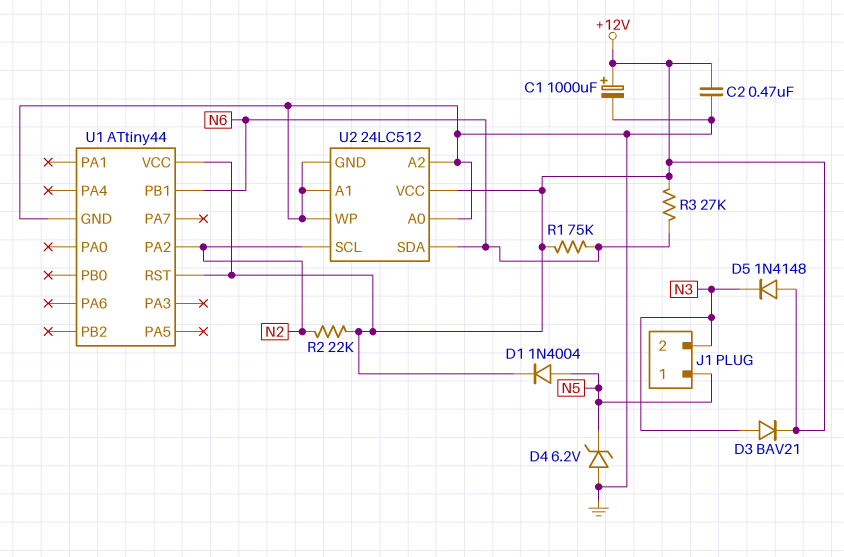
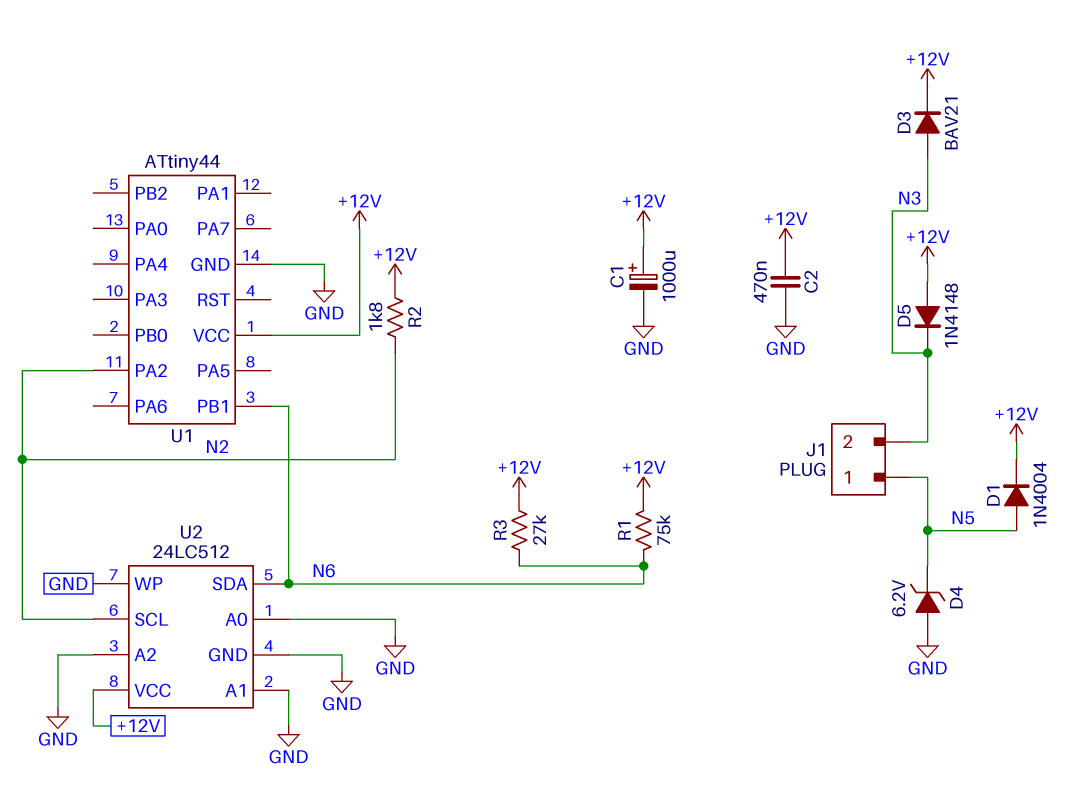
R2: 22k (+12V, N2) -> 1.8k (+12V, N2)
U1 pin RST: +12V -> none

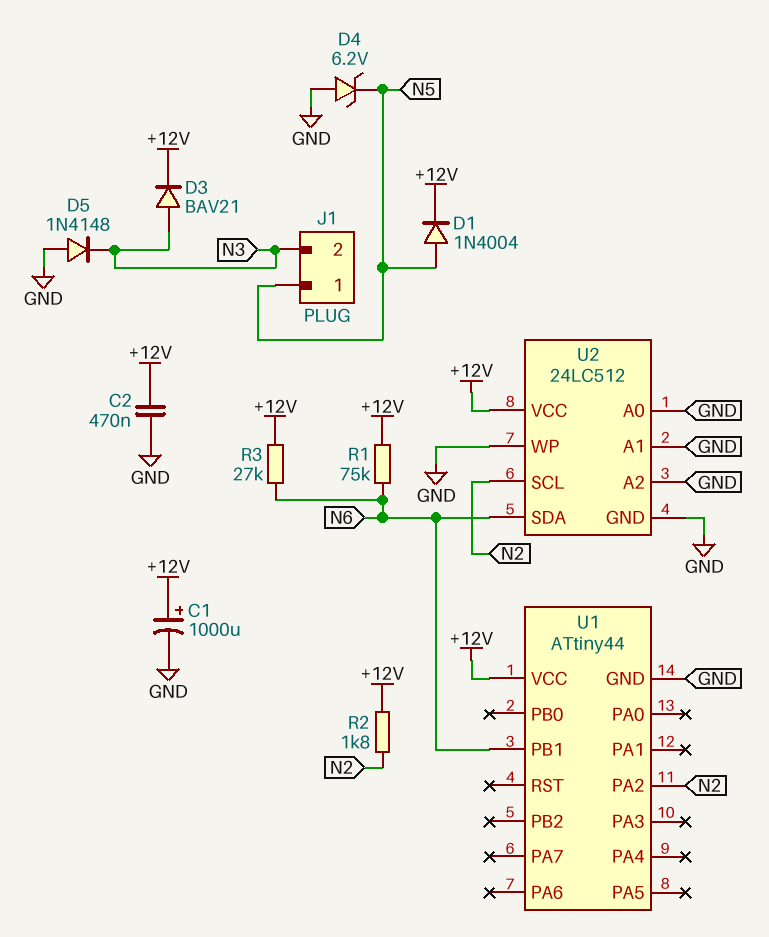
D5: diode 1N4148 (A +12V, K N3) -> diode 1N4148 (A GND, K N3)

